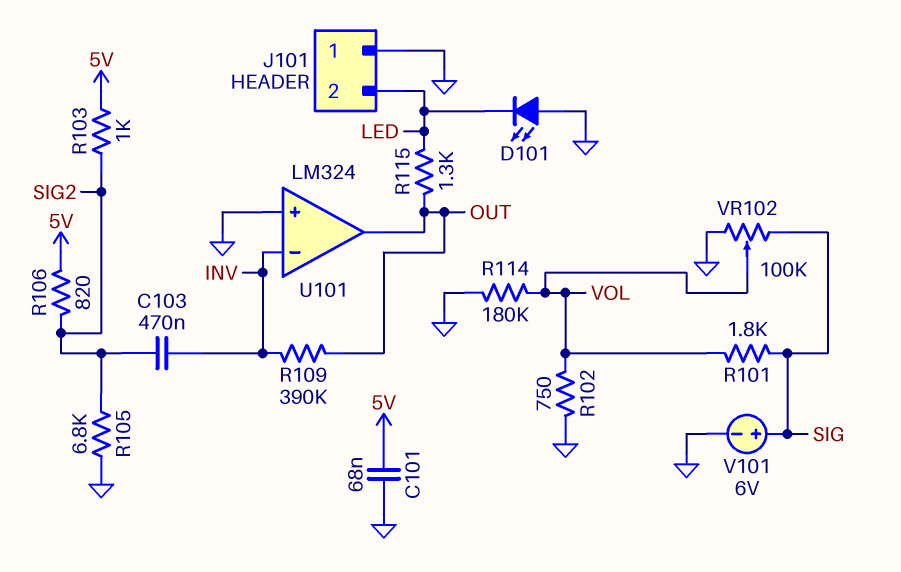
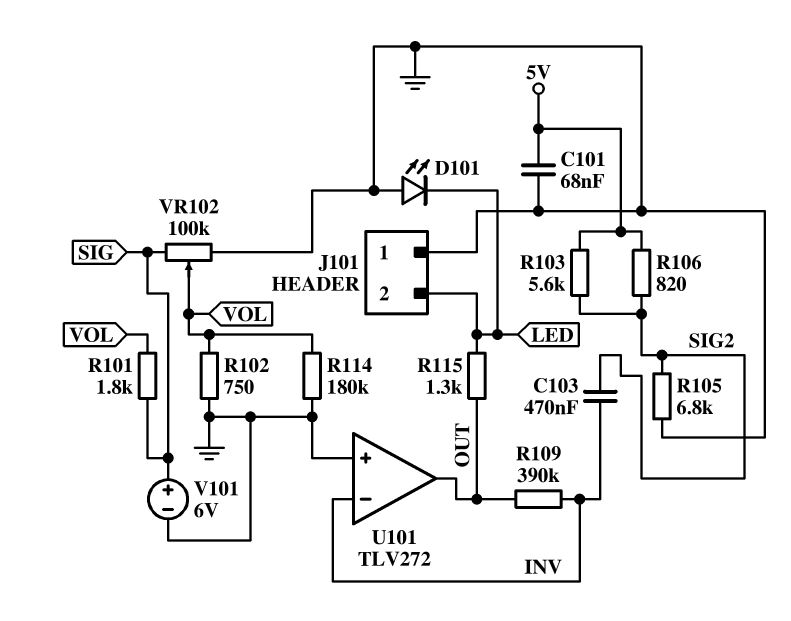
R103: 1k (5V, SIG2) -> 5.6k (5V, SIG2)
U101: LM324 -> TLV272

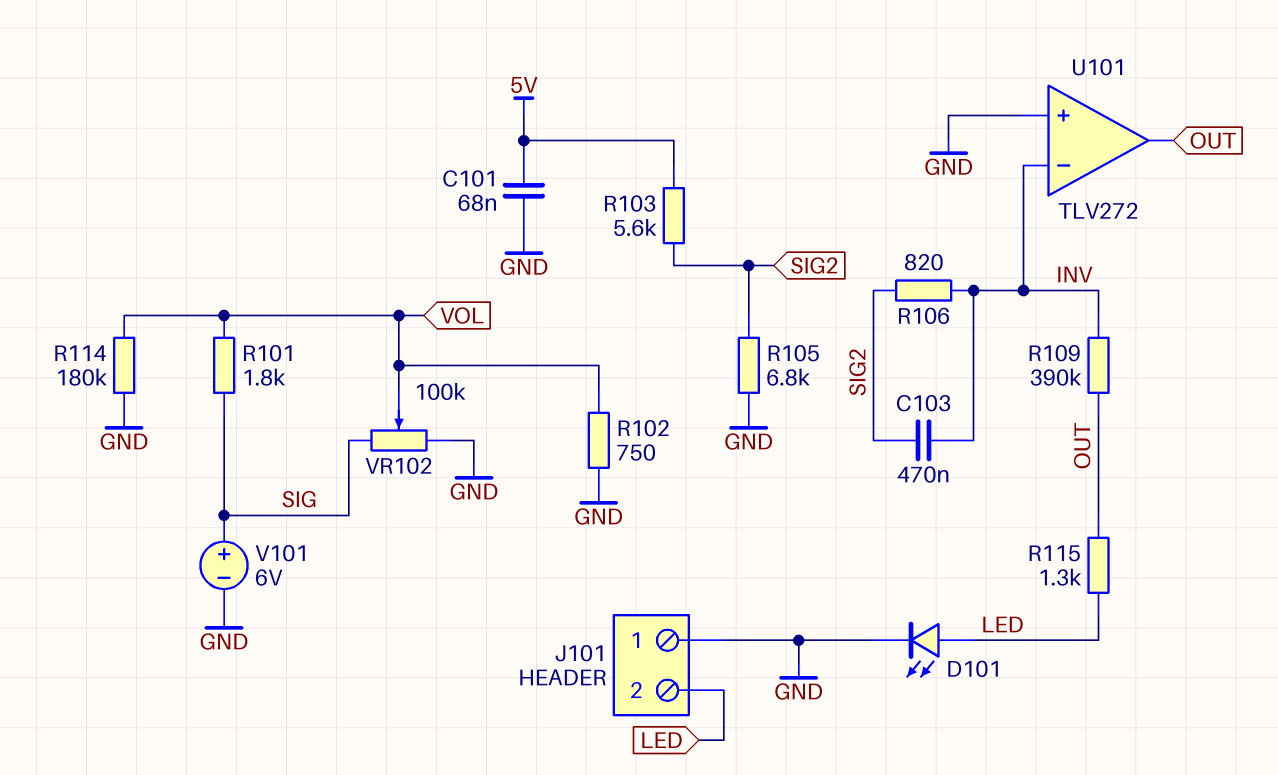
D101: LED (A GND, K LED) -> LED (A LED, K GND)
R106: 820 (5V, SIG2) -> 820 (INV, SIG2)

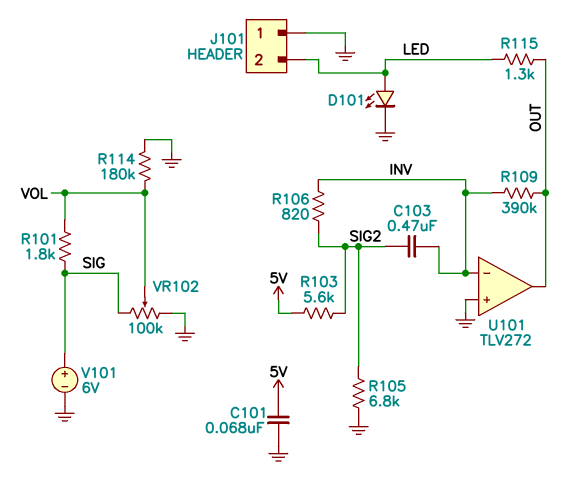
R102: 750 (GND, VOL) -> none

